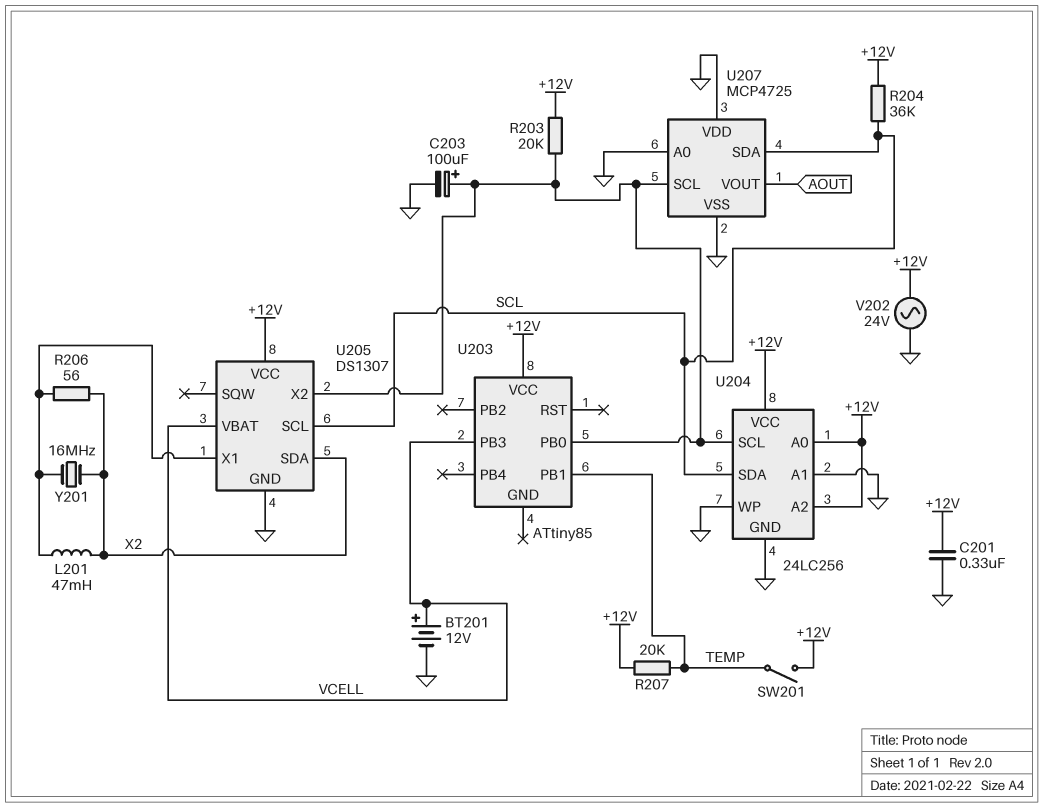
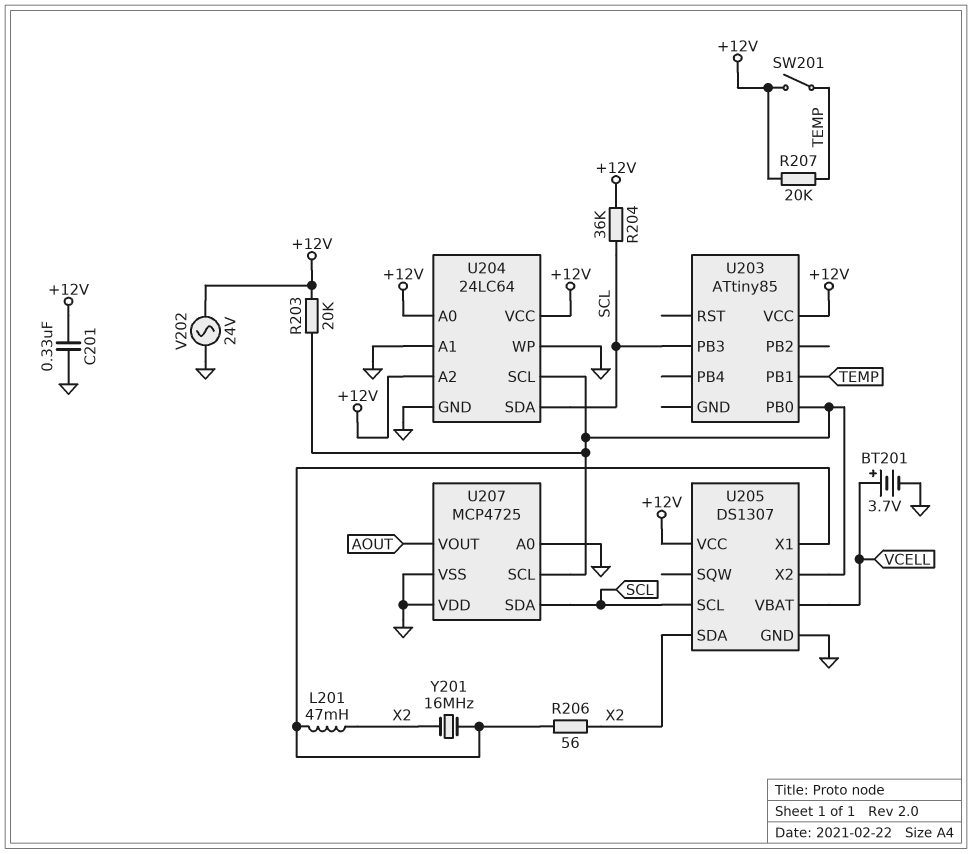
BT201: 12V (plus VCELL, minus GND) -> 3.7V (plus VCELL, minus GND)
C203: 100uF (plus U203/PB0, minus GND) -> none
U203 pin PB3: VCELL -> SCL
U204: 24LC256 -> 24LC64

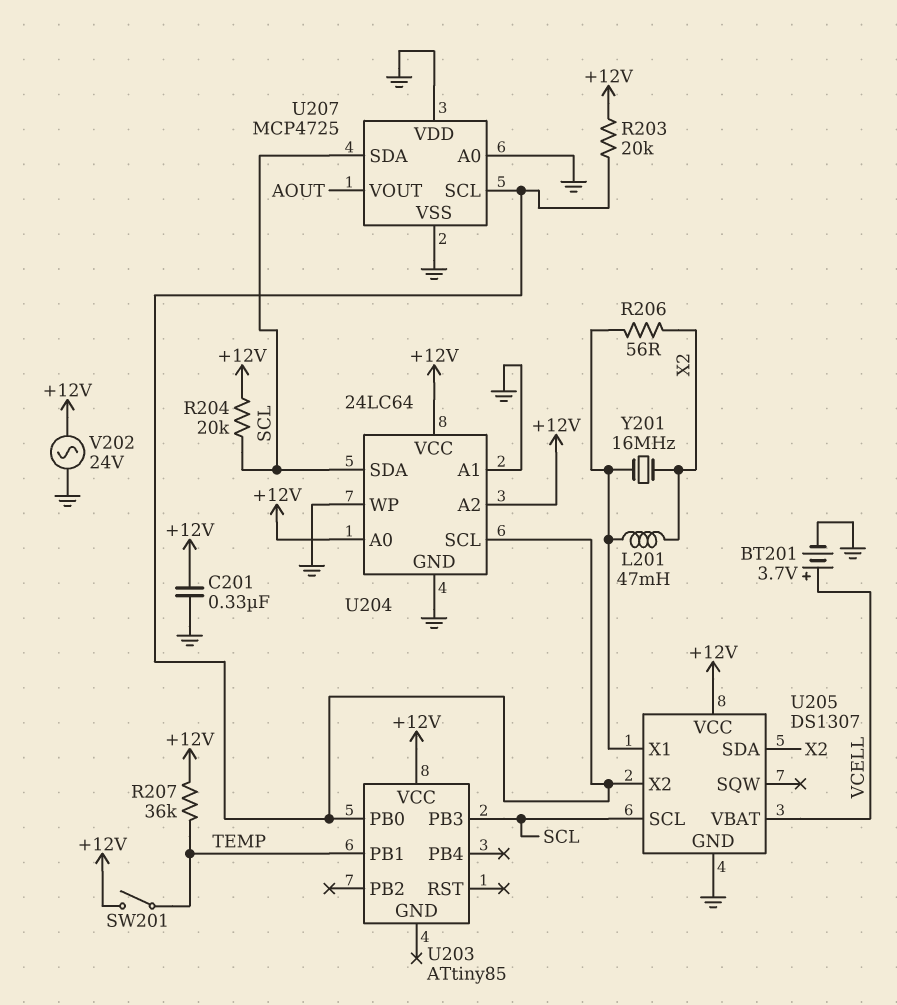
R204: 36k (+12V, SCL) -> 20k (+12V, SCL)
R207: 20k (+12V, TEMP) -> 36k (+12V, TEMP)

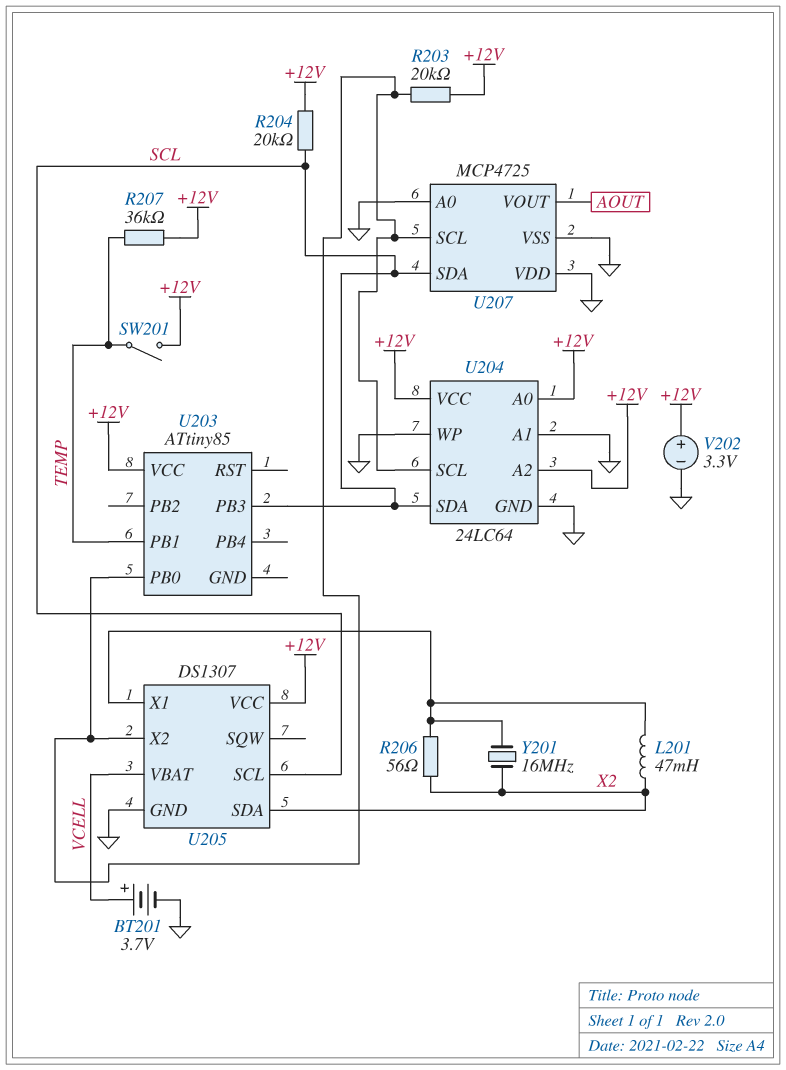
C201: 330nF (+12V, GND) -> none
V202: AC 24V (+12V, GND) -> 3.3V (plus +12V, minus GND)

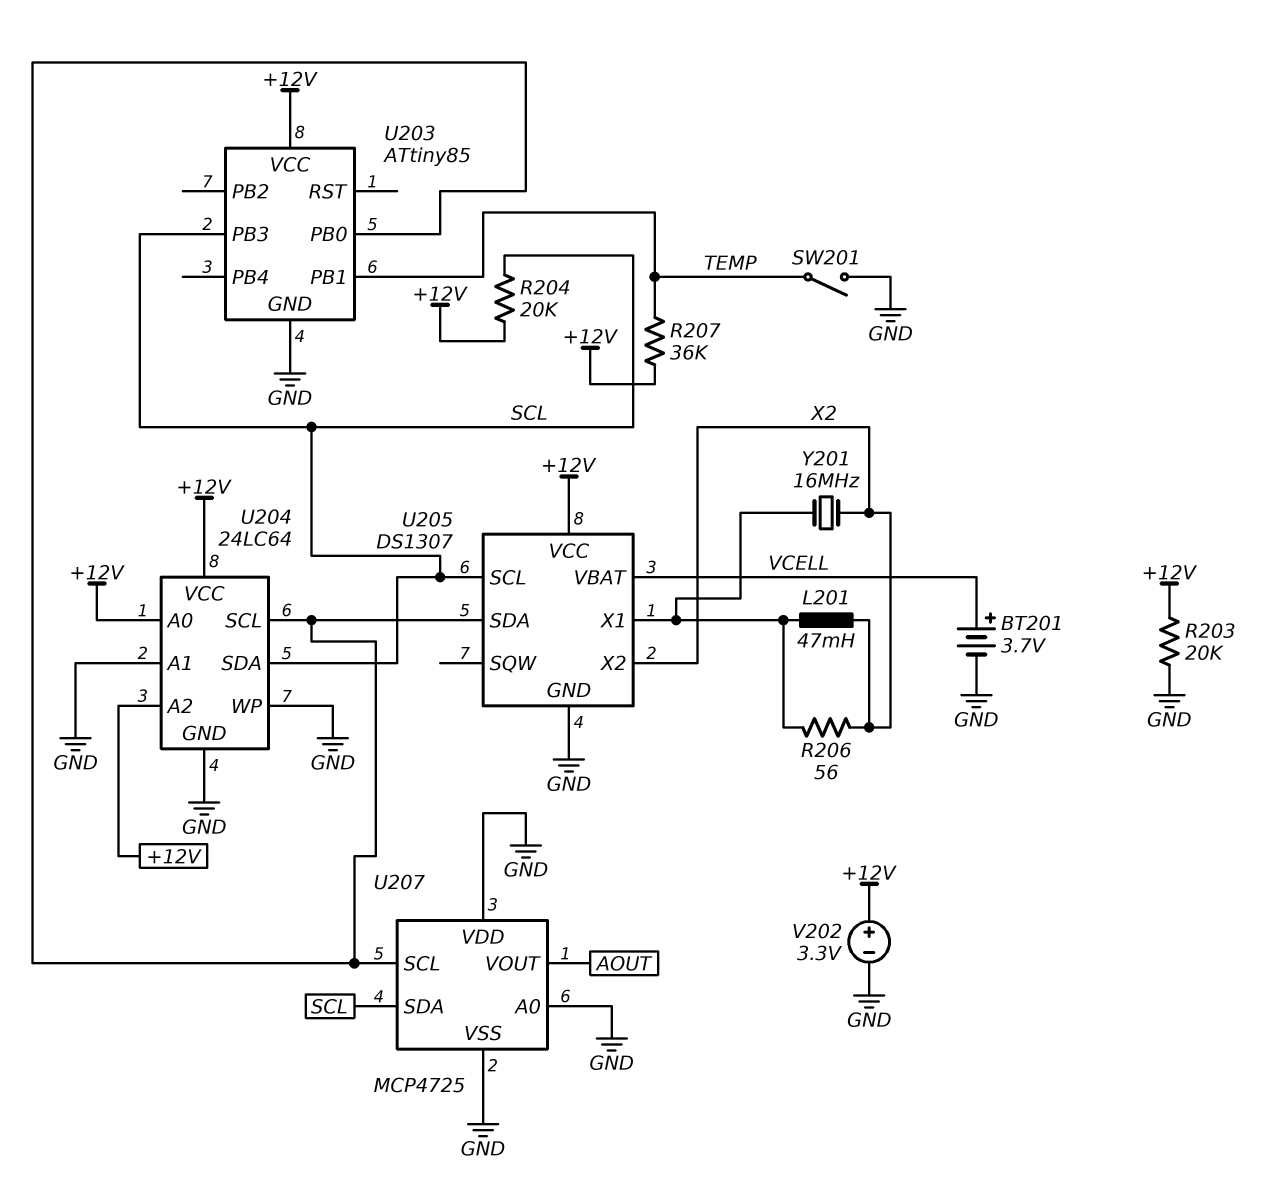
R203: 20k (+12V, U203/PB0) -> 20k (+12V, GND)
SW201: switch (+12V, TEMP) -> switch (GND, TEMP)
U203 pin GND: none -> GND
U205 pin SDA: X2 -> U203/PB0
U205 pin X2: U203/PB0 -> X2

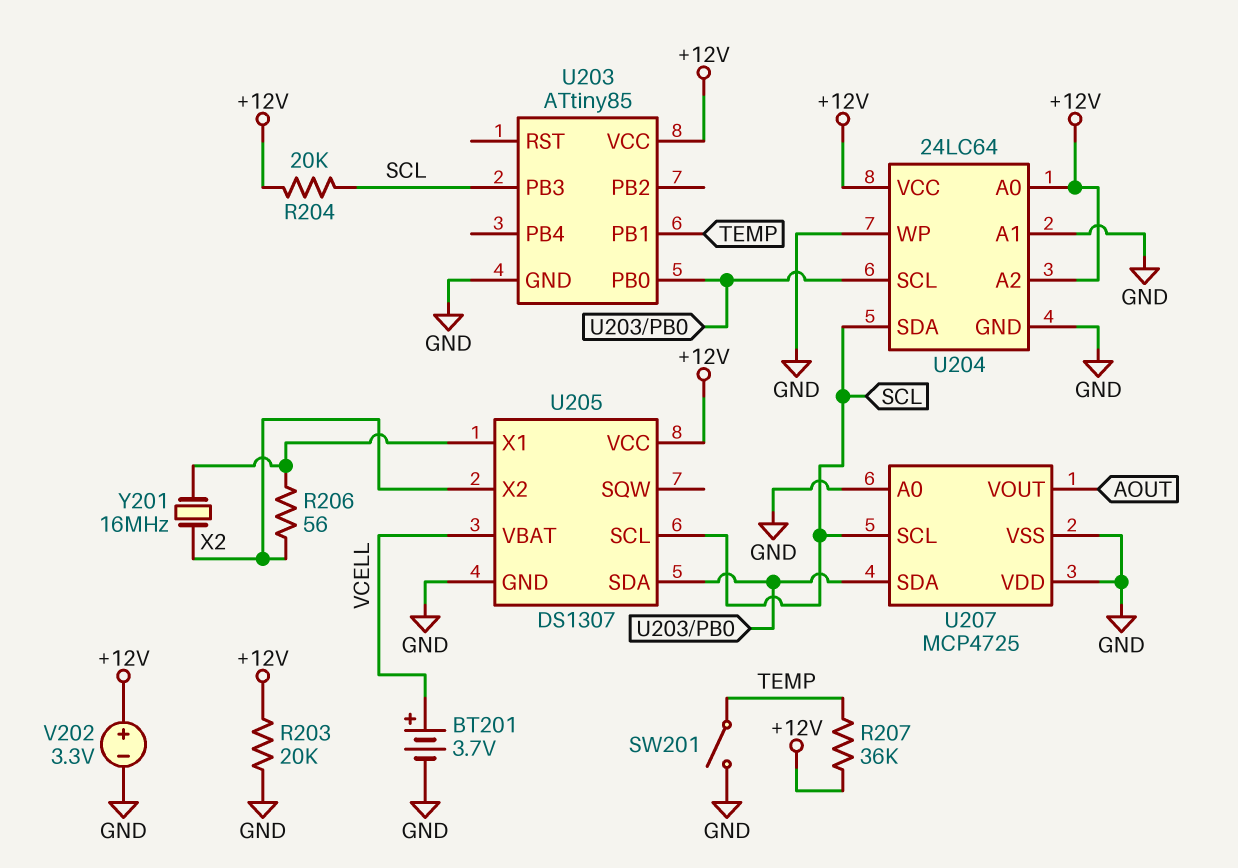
L201: 47mH (U205/X1, X2) -> none
U207 pin SCL: U203/PB0 -> SCL
U207 pin SDA: SCL -> U203/PB0

